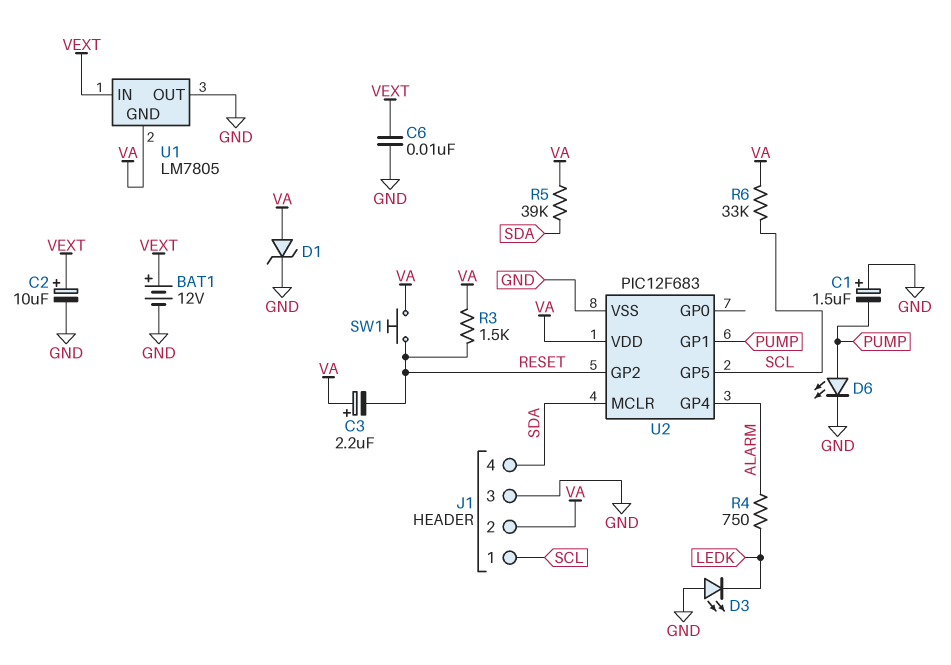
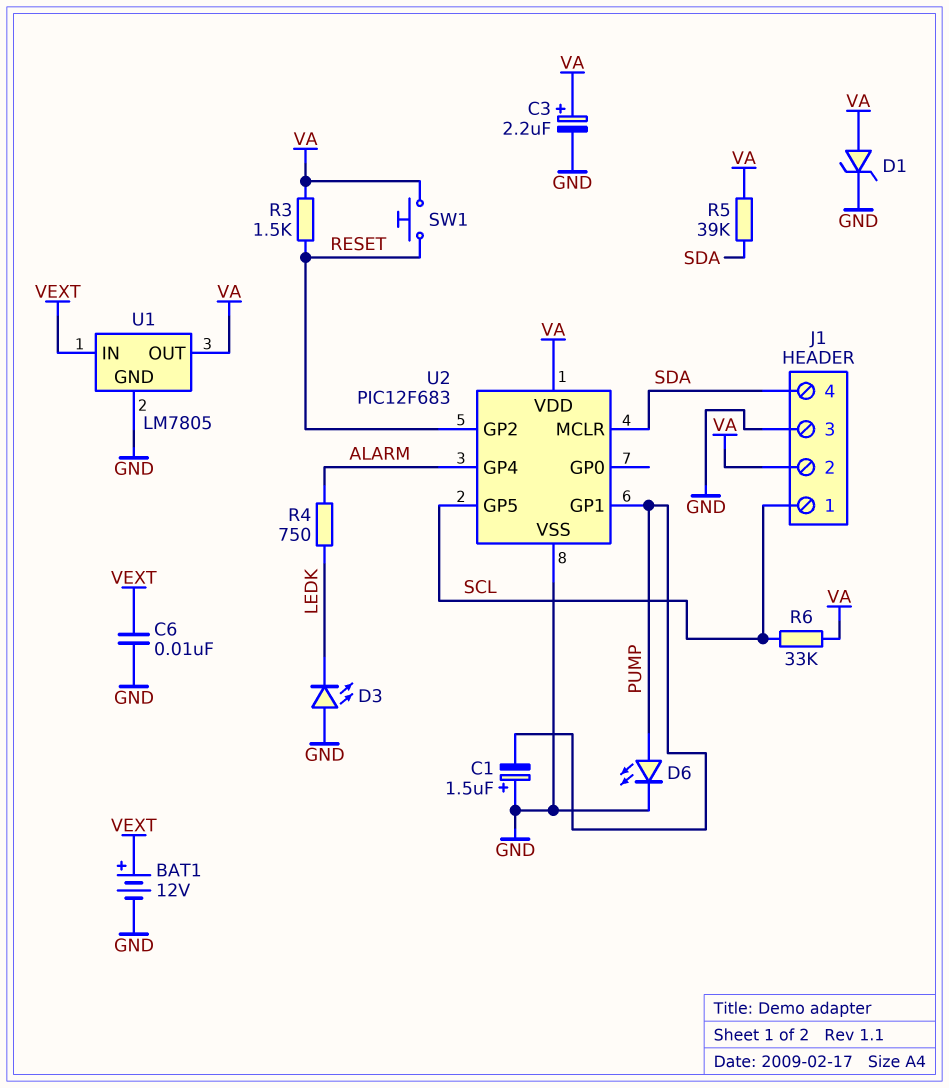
C2: 10uF (plus VEXT, minus GND) -> none
C3: 2.2uF (plus VA, minus RESET) -> 2.2uF (plus VA, minus GND)
U1 pin GND: VA -> GND
U1 pin OUT: GND -> VA

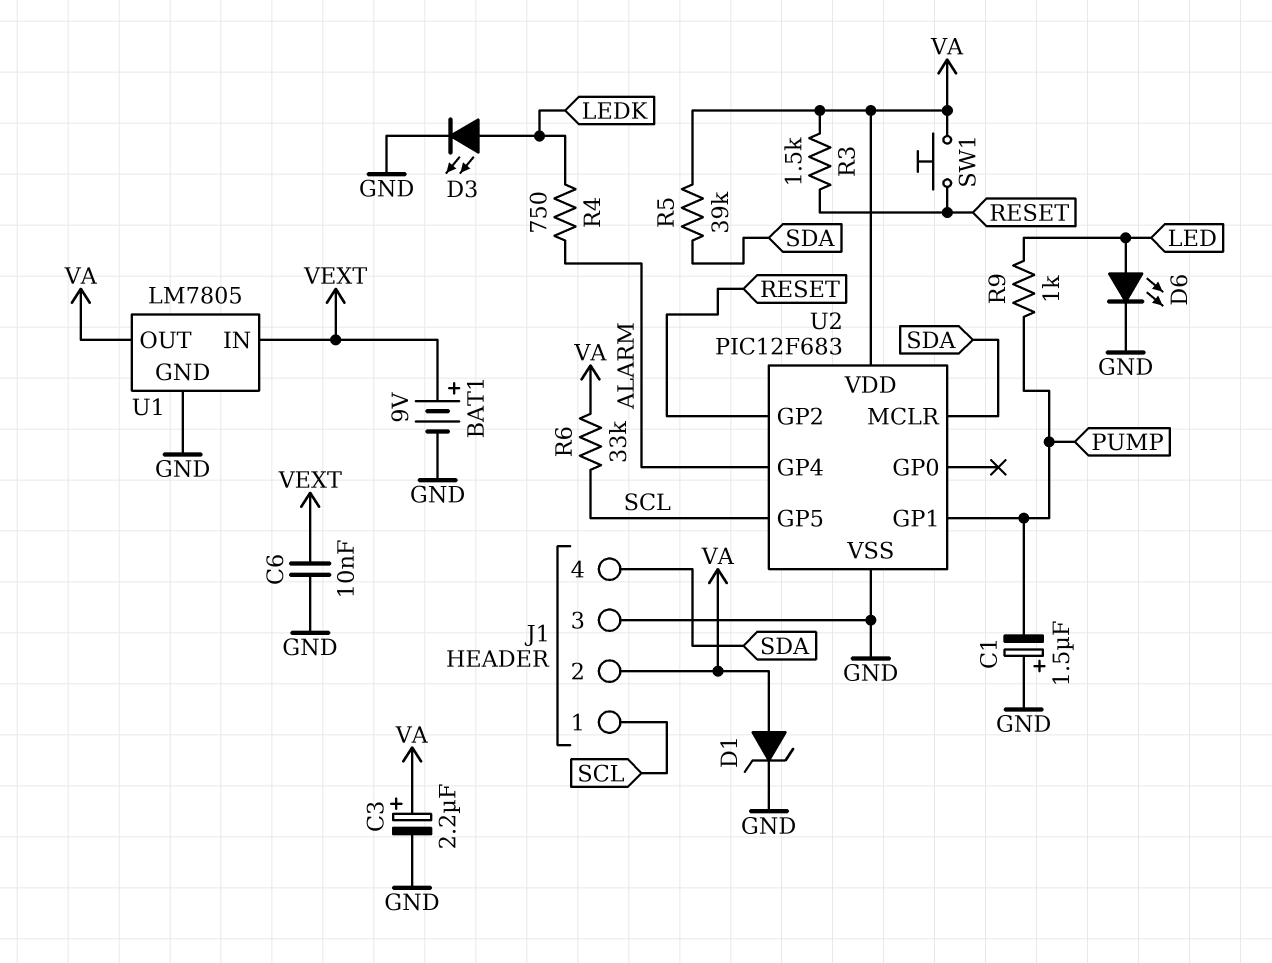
BAT1: 12V (plus VEXT, minus GND) -> 9V (plus VEXT, minus GND)
D3: LED (A GND, K LEDK) -> LED (A LEDK, K GND)
D6: LED (A PUMP, K GND) -> LED (A LED, K GND)
R9: none -> 1k (LED, PUMP)

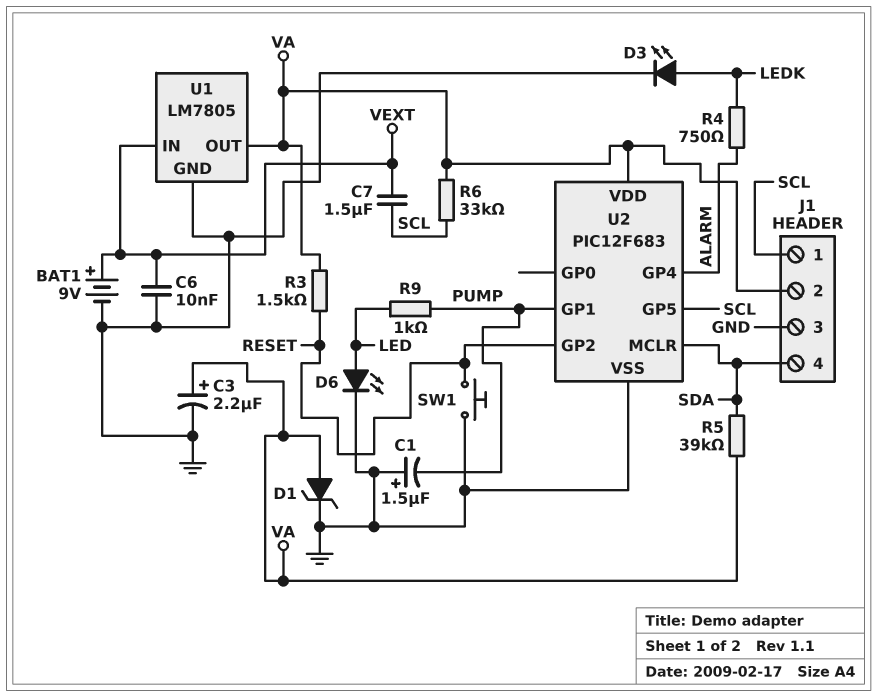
C7: none -> 1.5uF (SCL, VEXT)
SW1: button (RESET, VA) -> button (GND, RESET)

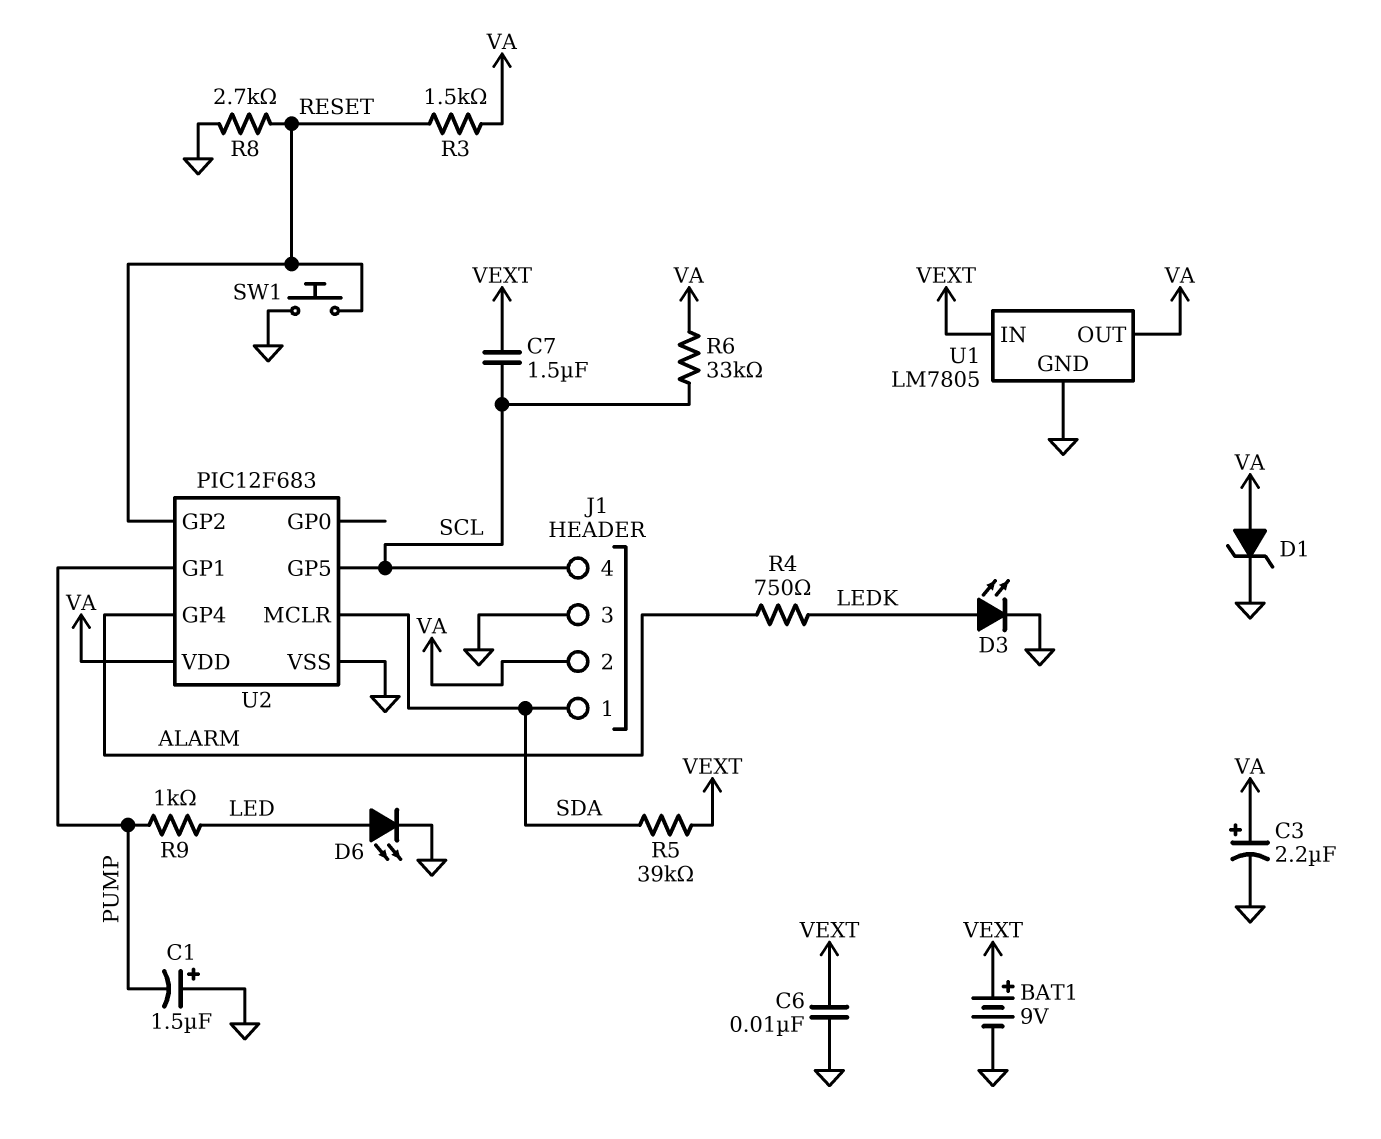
J1 pin 1: SCL -> SDA
J1 pin 4: SDA -> SCL
R5: 39k (SDA, VA) -> 39k (SDA, VEXT)
R8: none -> 2.7k (GND, RESET)

